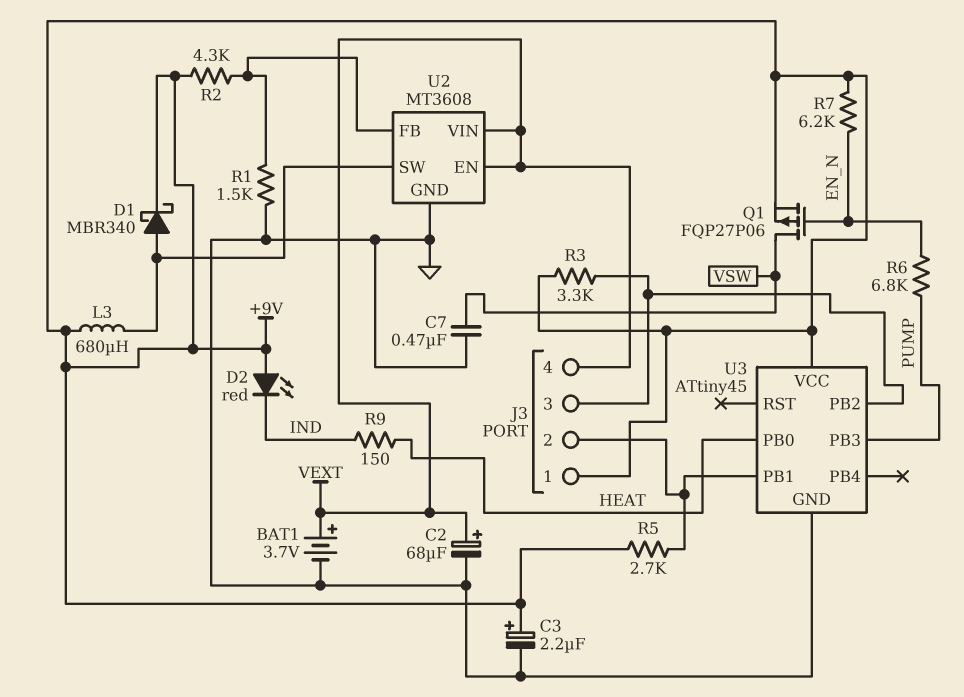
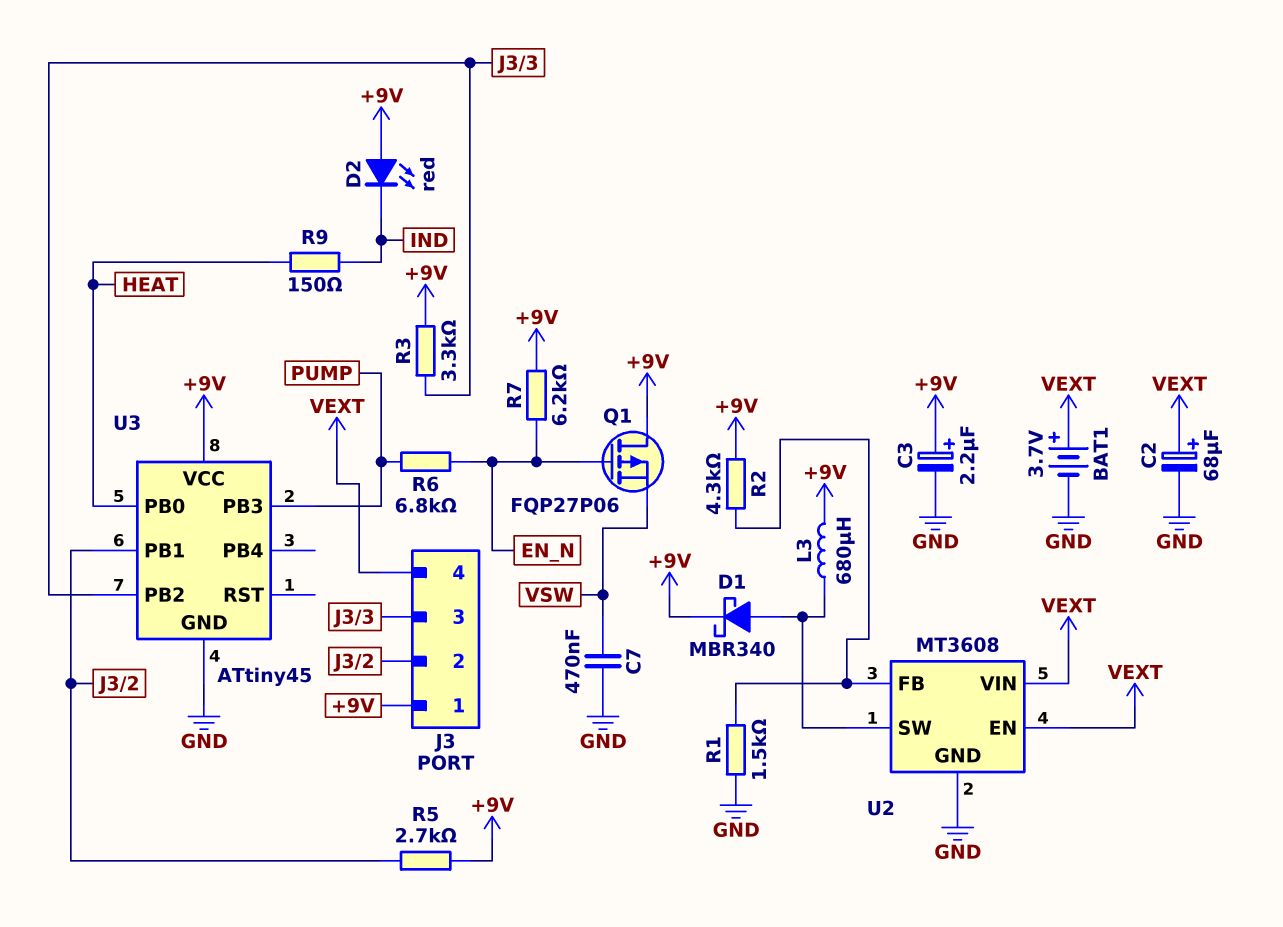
Q1: PMOS FQP27P06 (G EN_N, D VSW, S +9V) -> PMOS FQP27P06 (G EN_N, D +9V, S VSW)

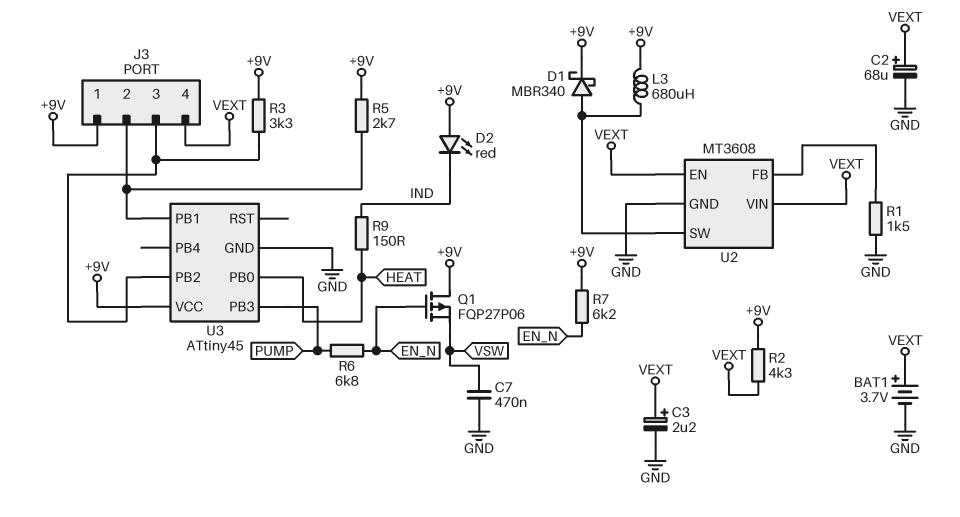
C3: 2.2uF (plus +9V, minus GND) -> 2.2uF (plus VEXT, minus GND)
R2: 4.3k (+9V, U2/FB) -> 4.3k (+9V, VEXT)

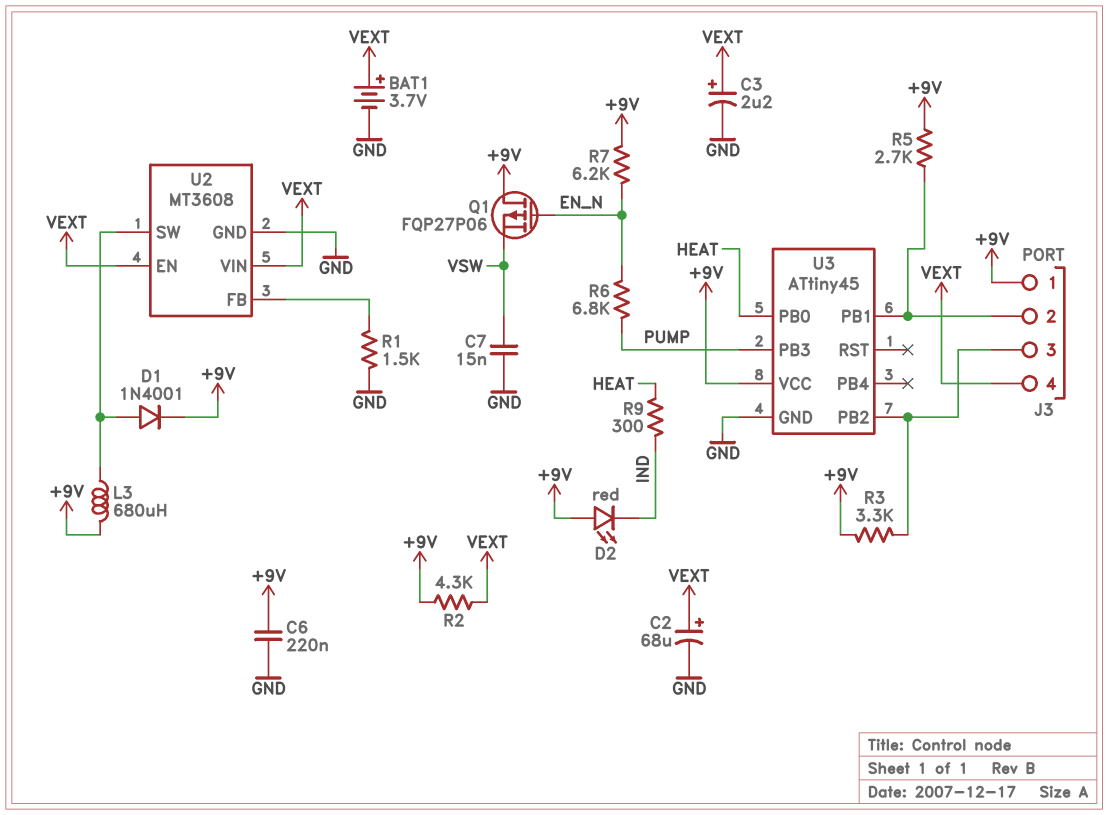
C6: none -> 220nF (+9V, GND)
C7: 470nF (GND, VSW) -> 15nF (GND, VSW)
D1: schottky MBR340 (A U2/SW, K +9V) -> diode 1N4001 (A U2/SW, K +9V)
R9: 150 (HEAT, IND) -> 300 (HEAT, IND)

